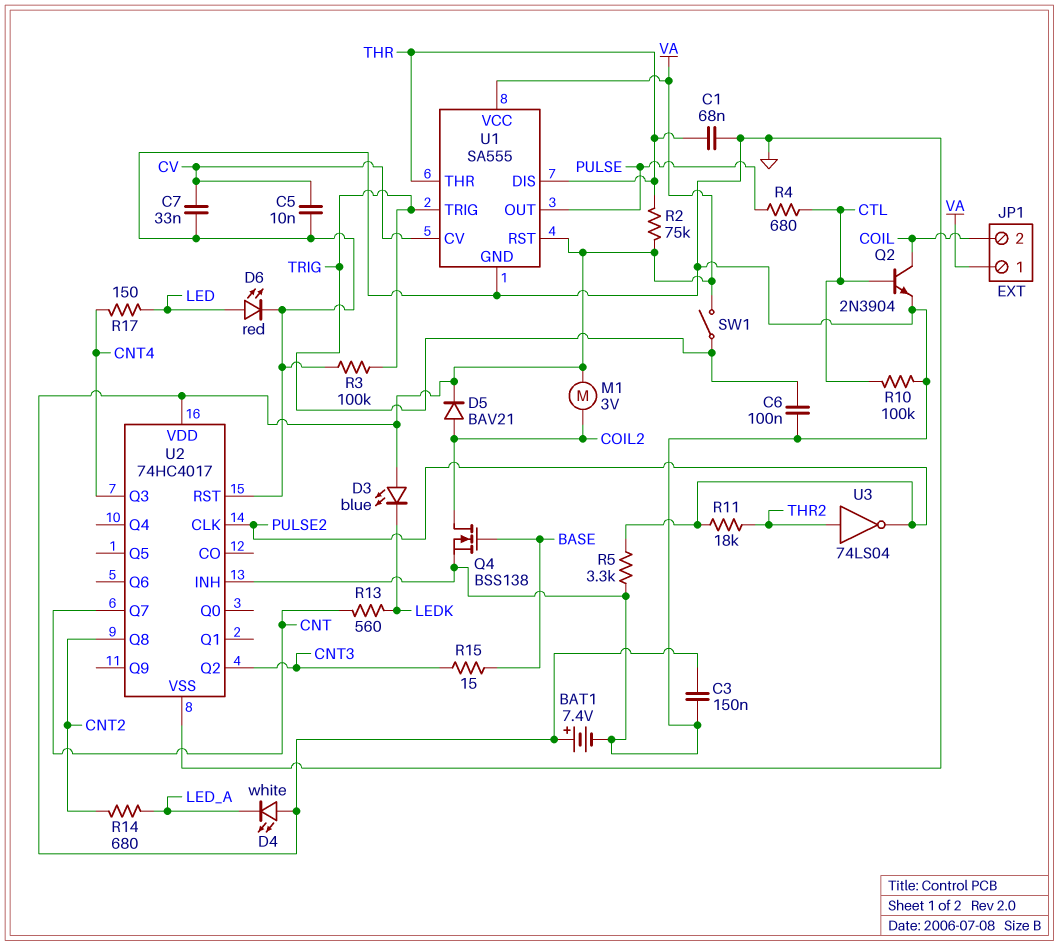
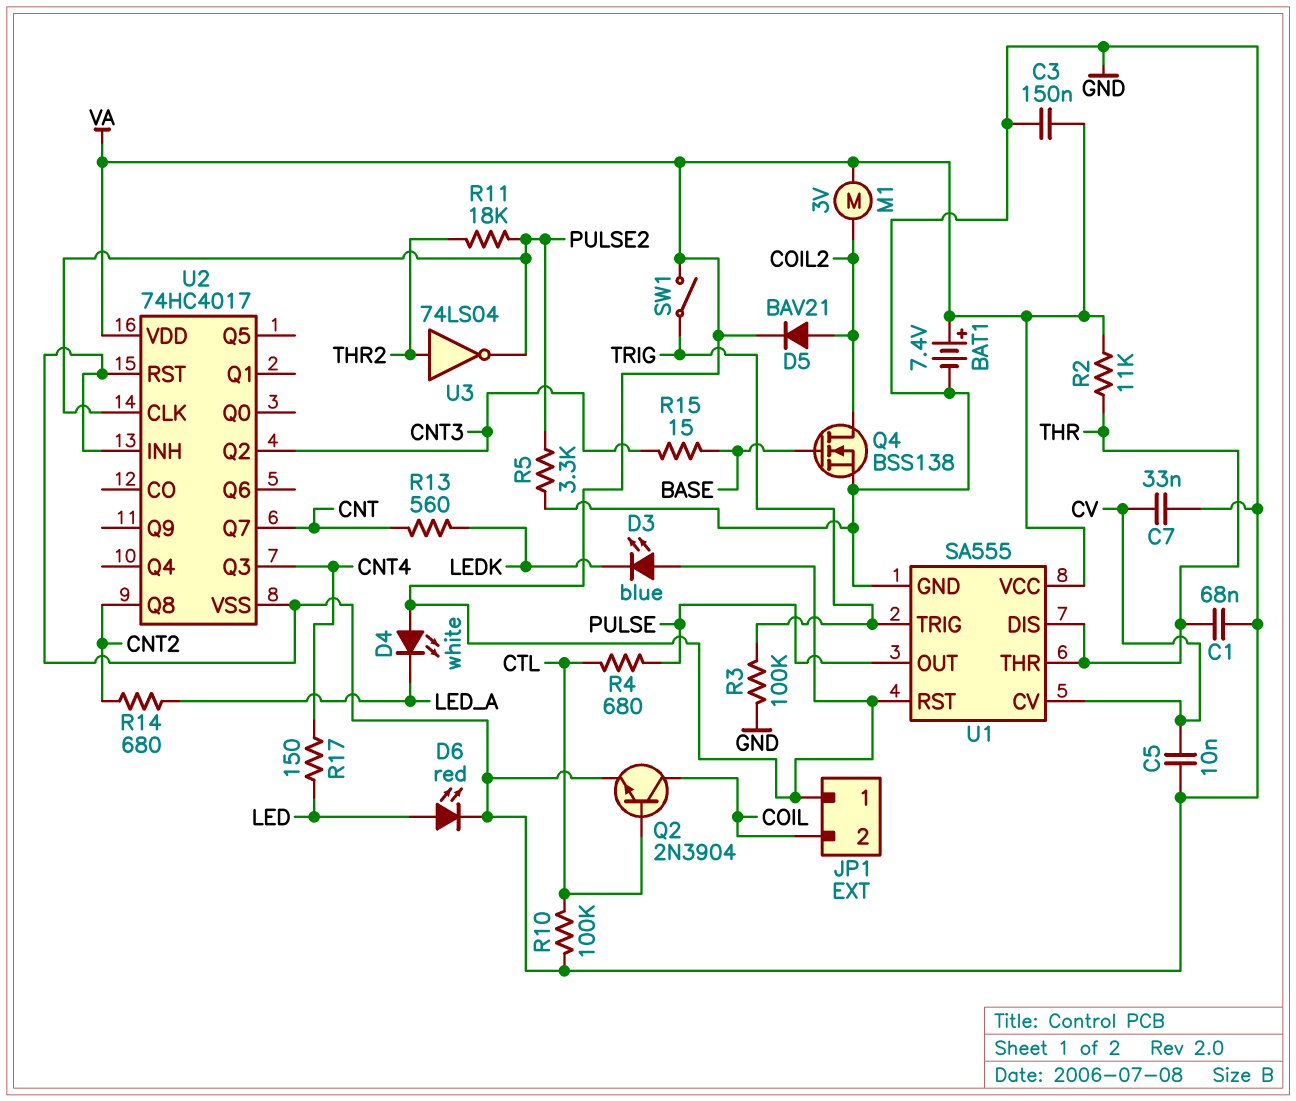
C6: 100nF (GND, TRIG) -> none
R2: 75k (THR, VA) -> 11k (THR, VA)

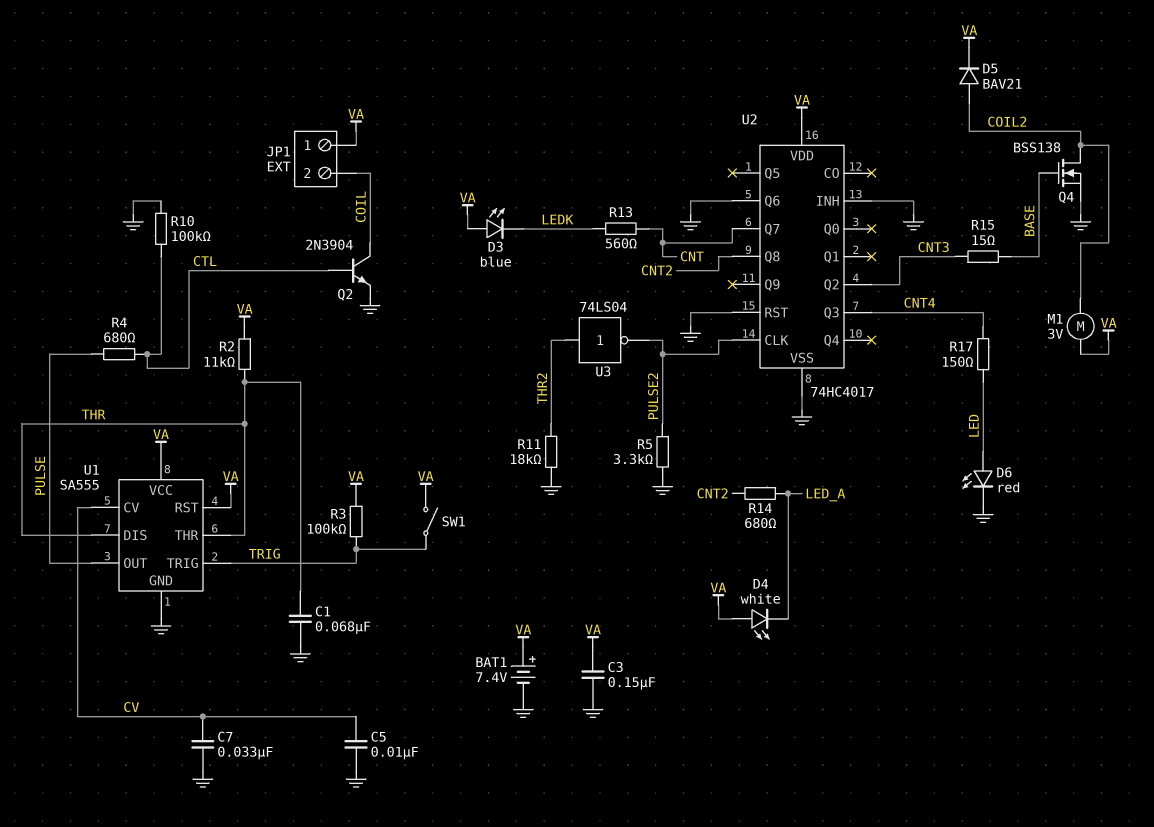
R3: 100k (GND, TRIG) -> 100k (TRIG, VA)
R11: 18k (PULSE2, THR2) -> 18k (GND, THR2)
U2 pin Q6: none -> GND

